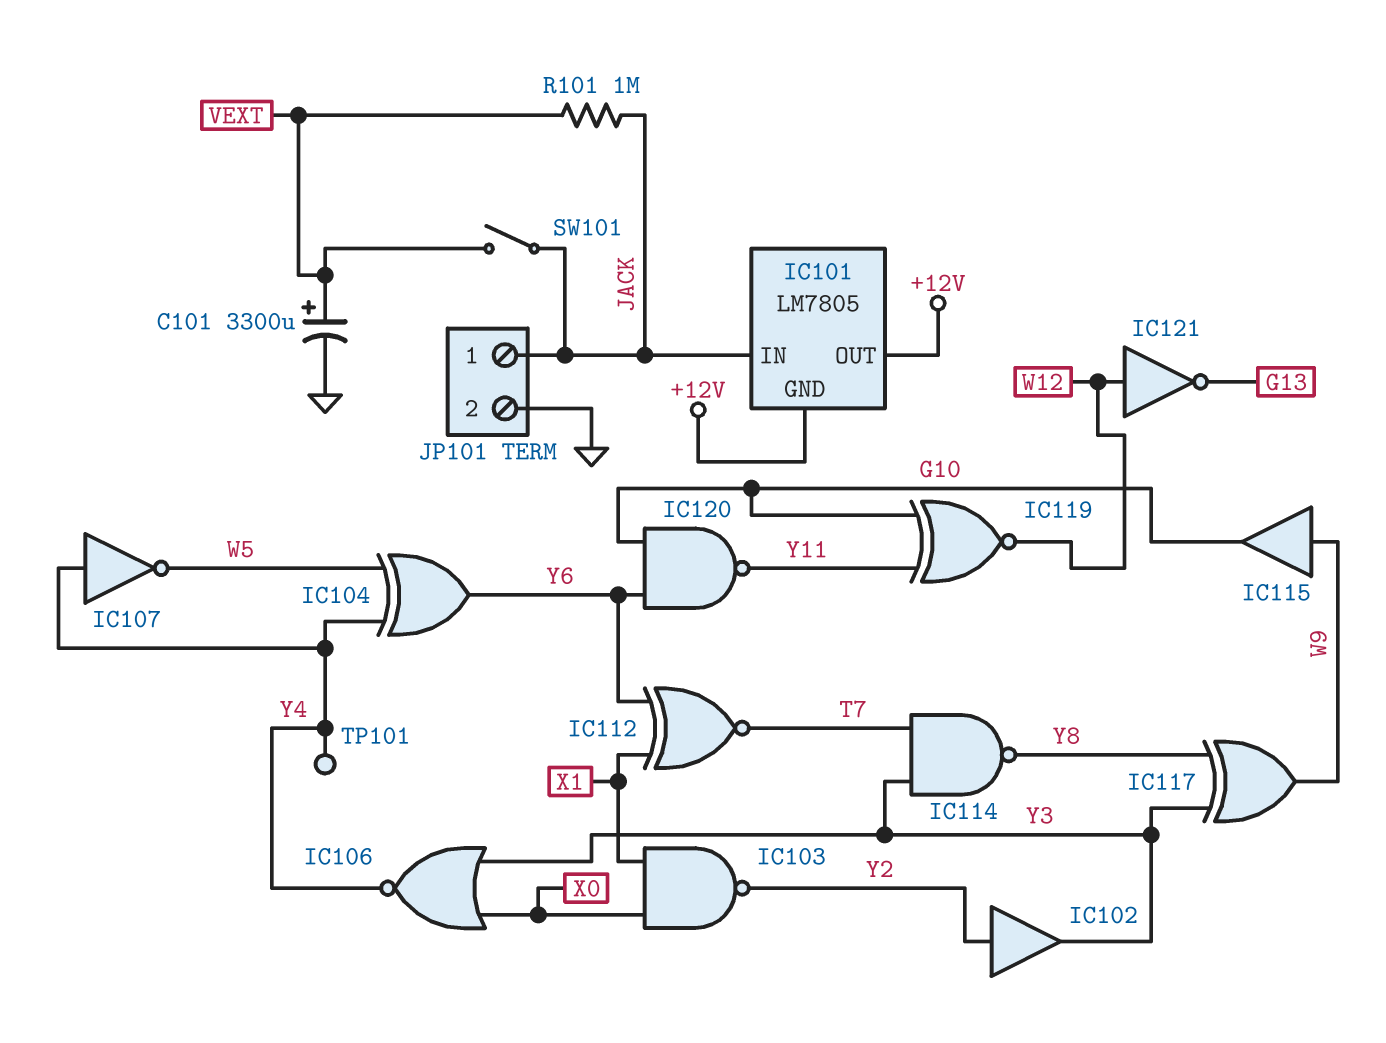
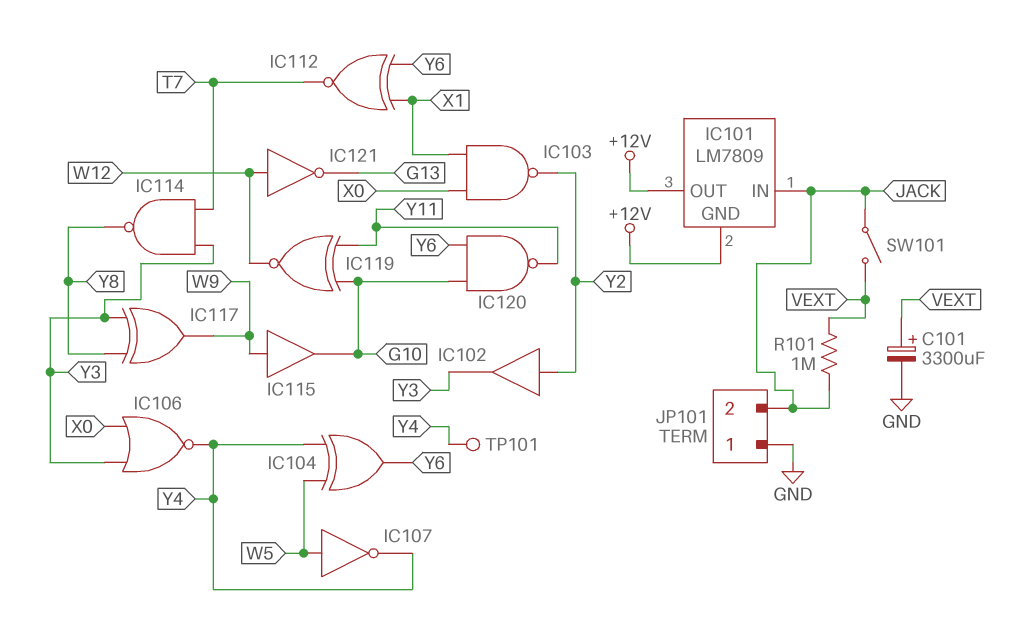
IC101: LM7805 -> LM7809
IC107: NOT (in Y4, out W5) -> NOT (in W5, out Y4)
JP101 pin 1: JACK -> GND
JP101 pin 2: GND -> JACK

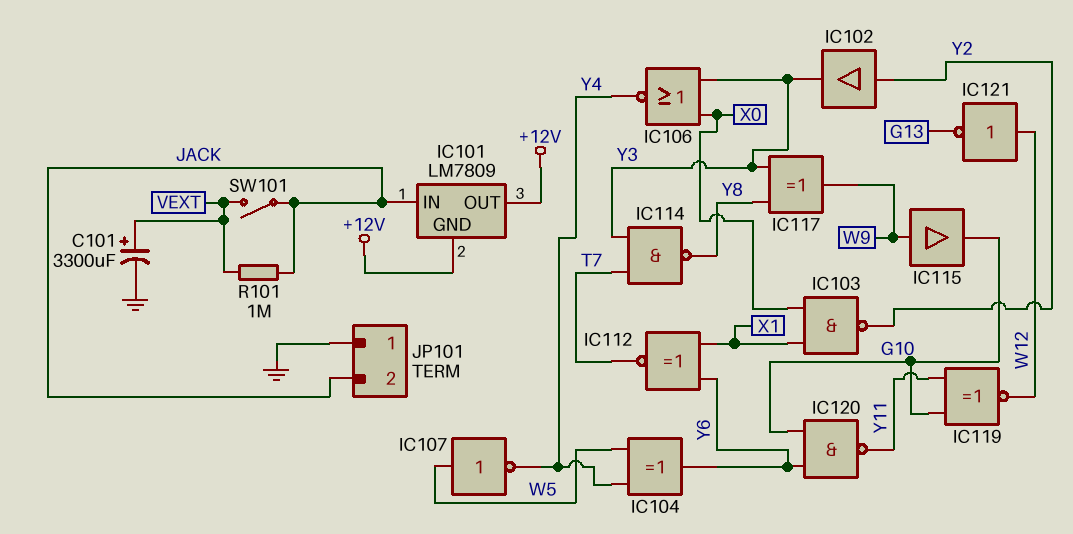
TP101: test point (Y4) -> none

